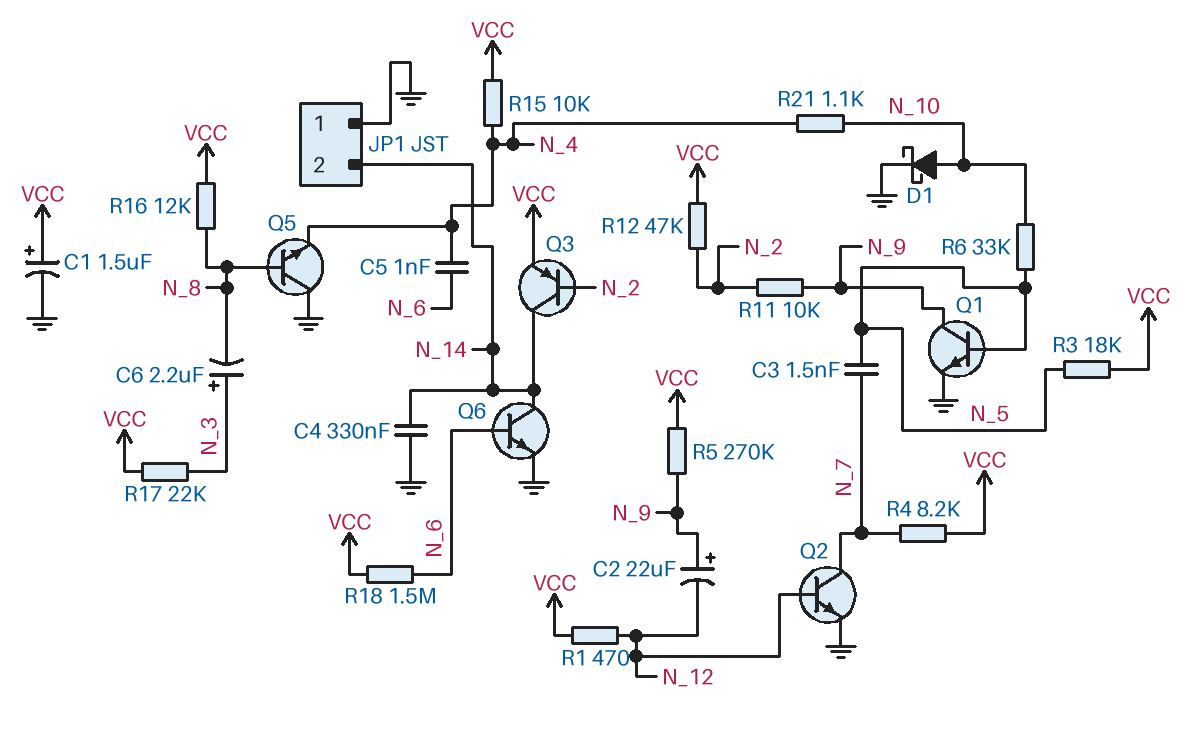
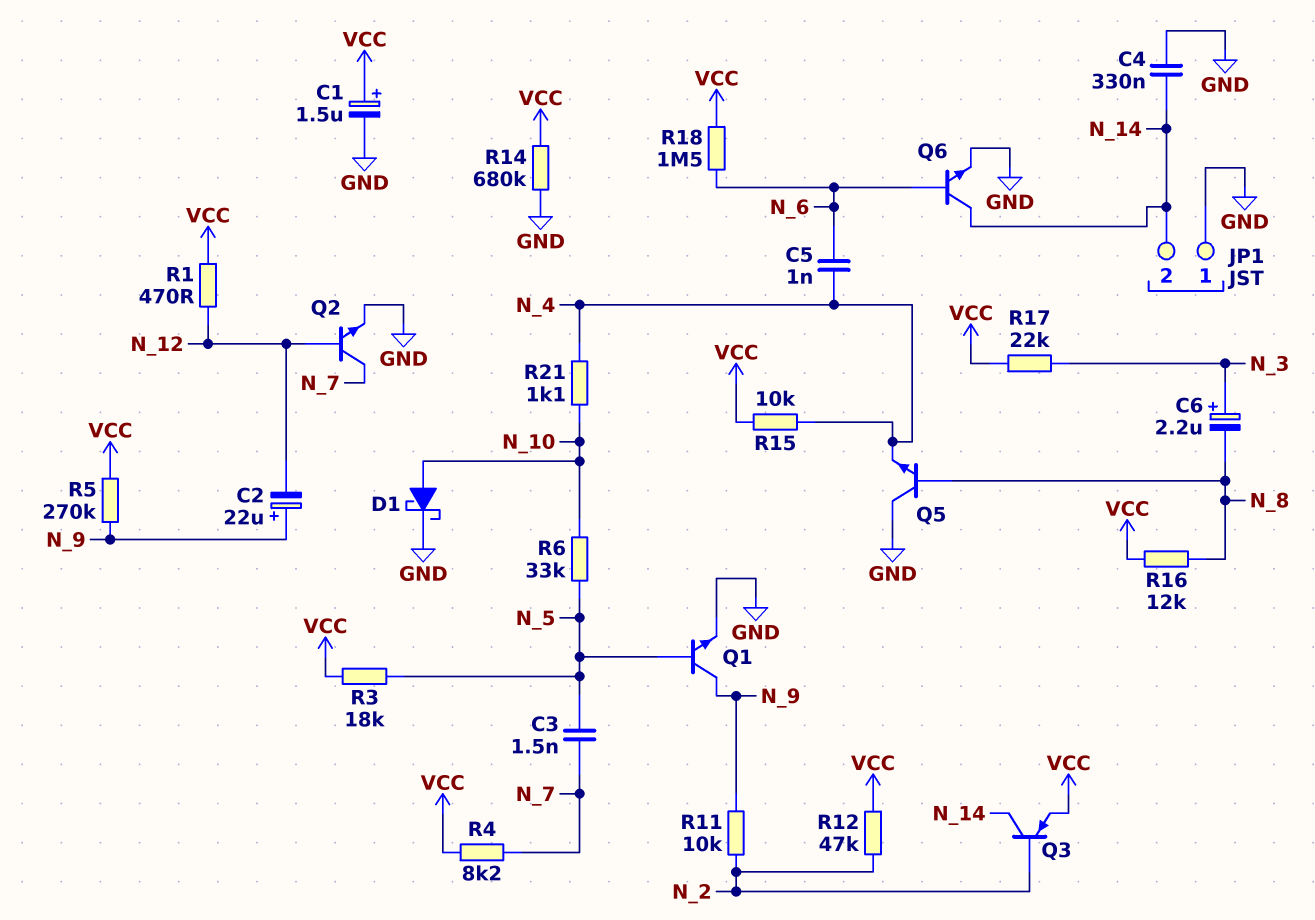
R14: none -> 680k (GND, VCC)

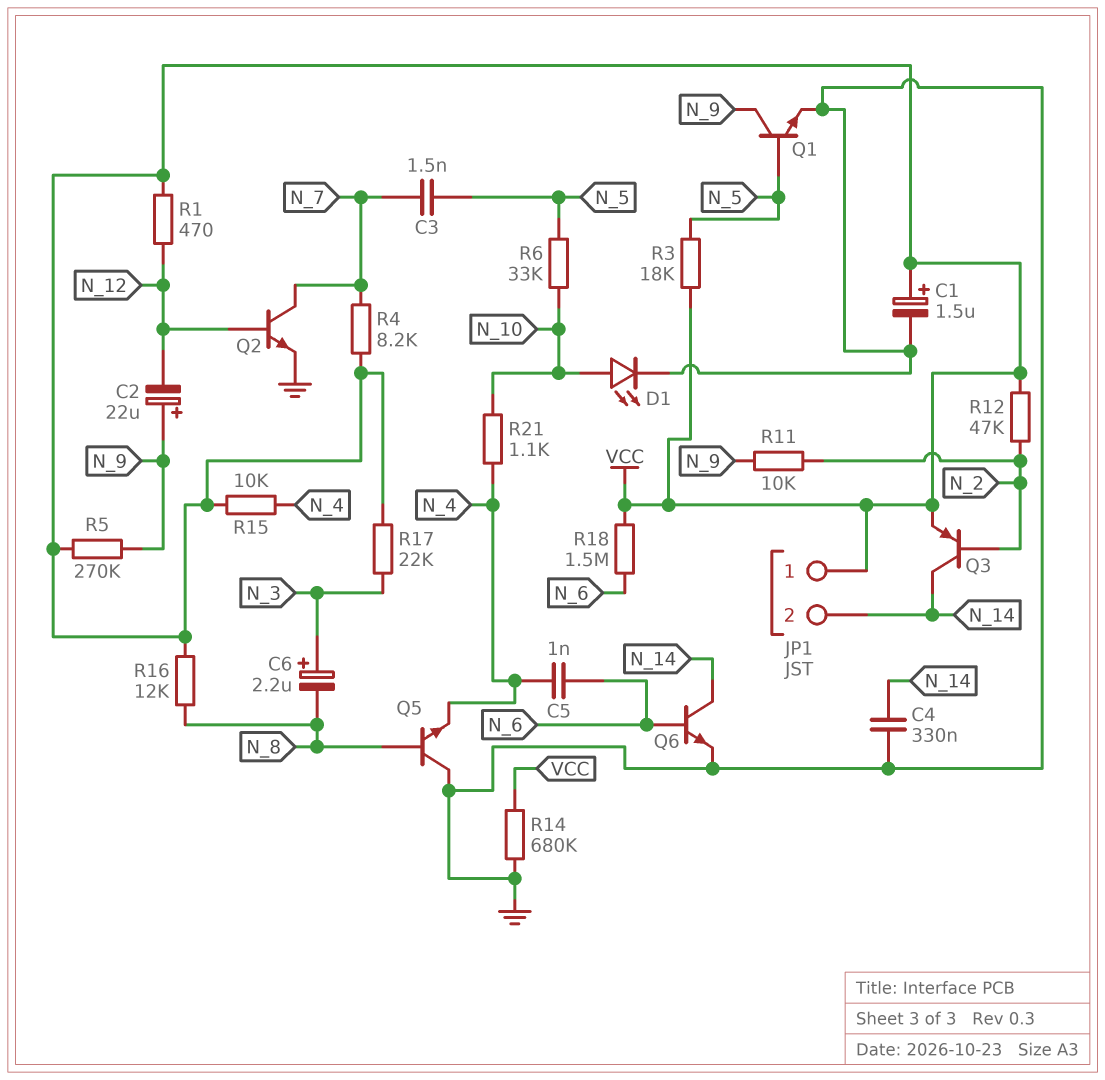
D1: schottky (A N_10, K GND) -> LED (A N_10, K GND)
JP1 pin 1: GND -> VCC

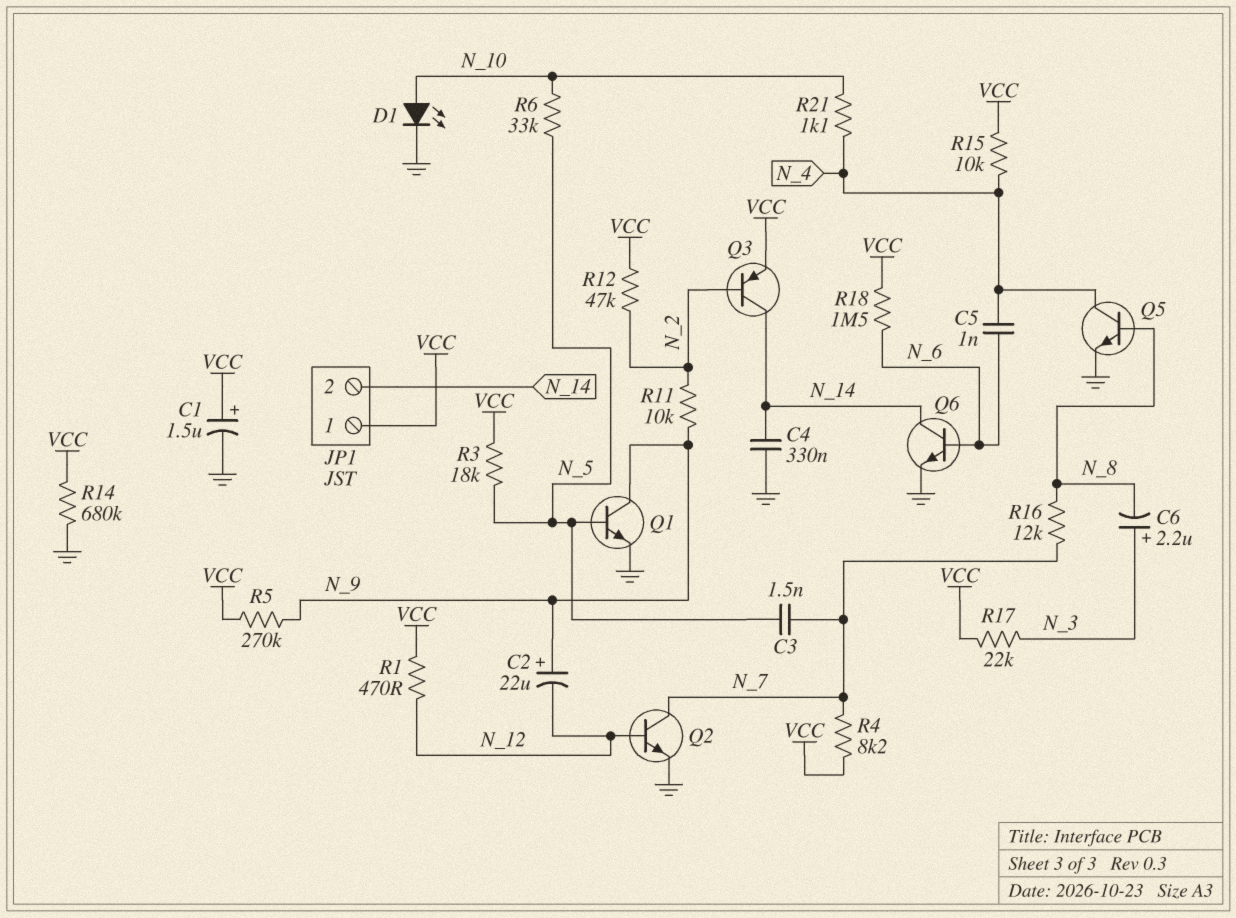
Q5: NPN (B N_8, C GND, E N_4) -> NPN (B N_8, C N_4, E GND)
R16: 12k (N_8, VCC) -> 12k (N_7, N_8)

